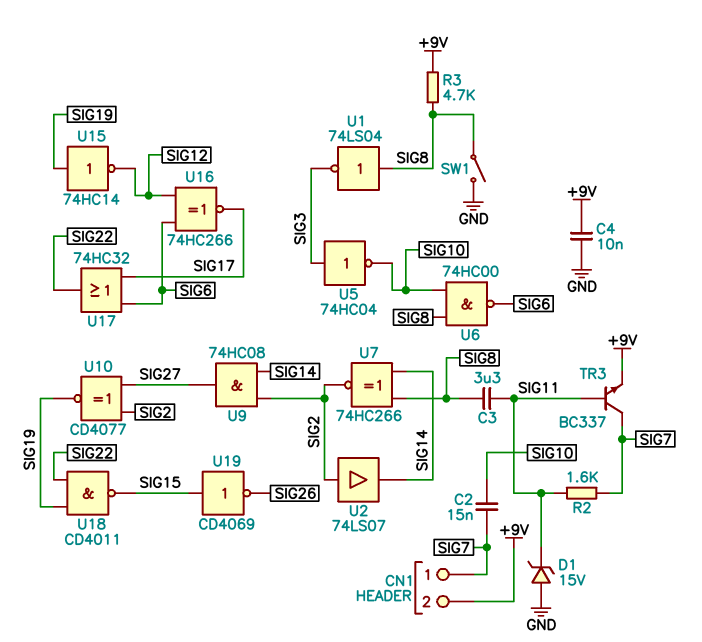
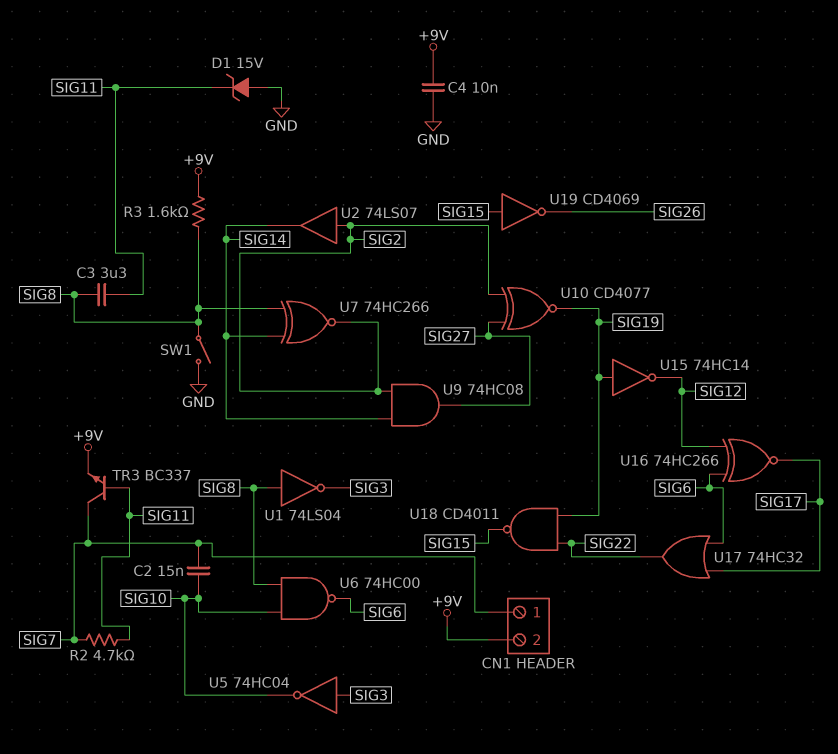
R2: 1.6k (SIG7, SIG11) -> 4.7k (SIG7, SIG11)
R3: 4.7k (+9V, SIG8) -> 1.6k (+9V, SIG8)

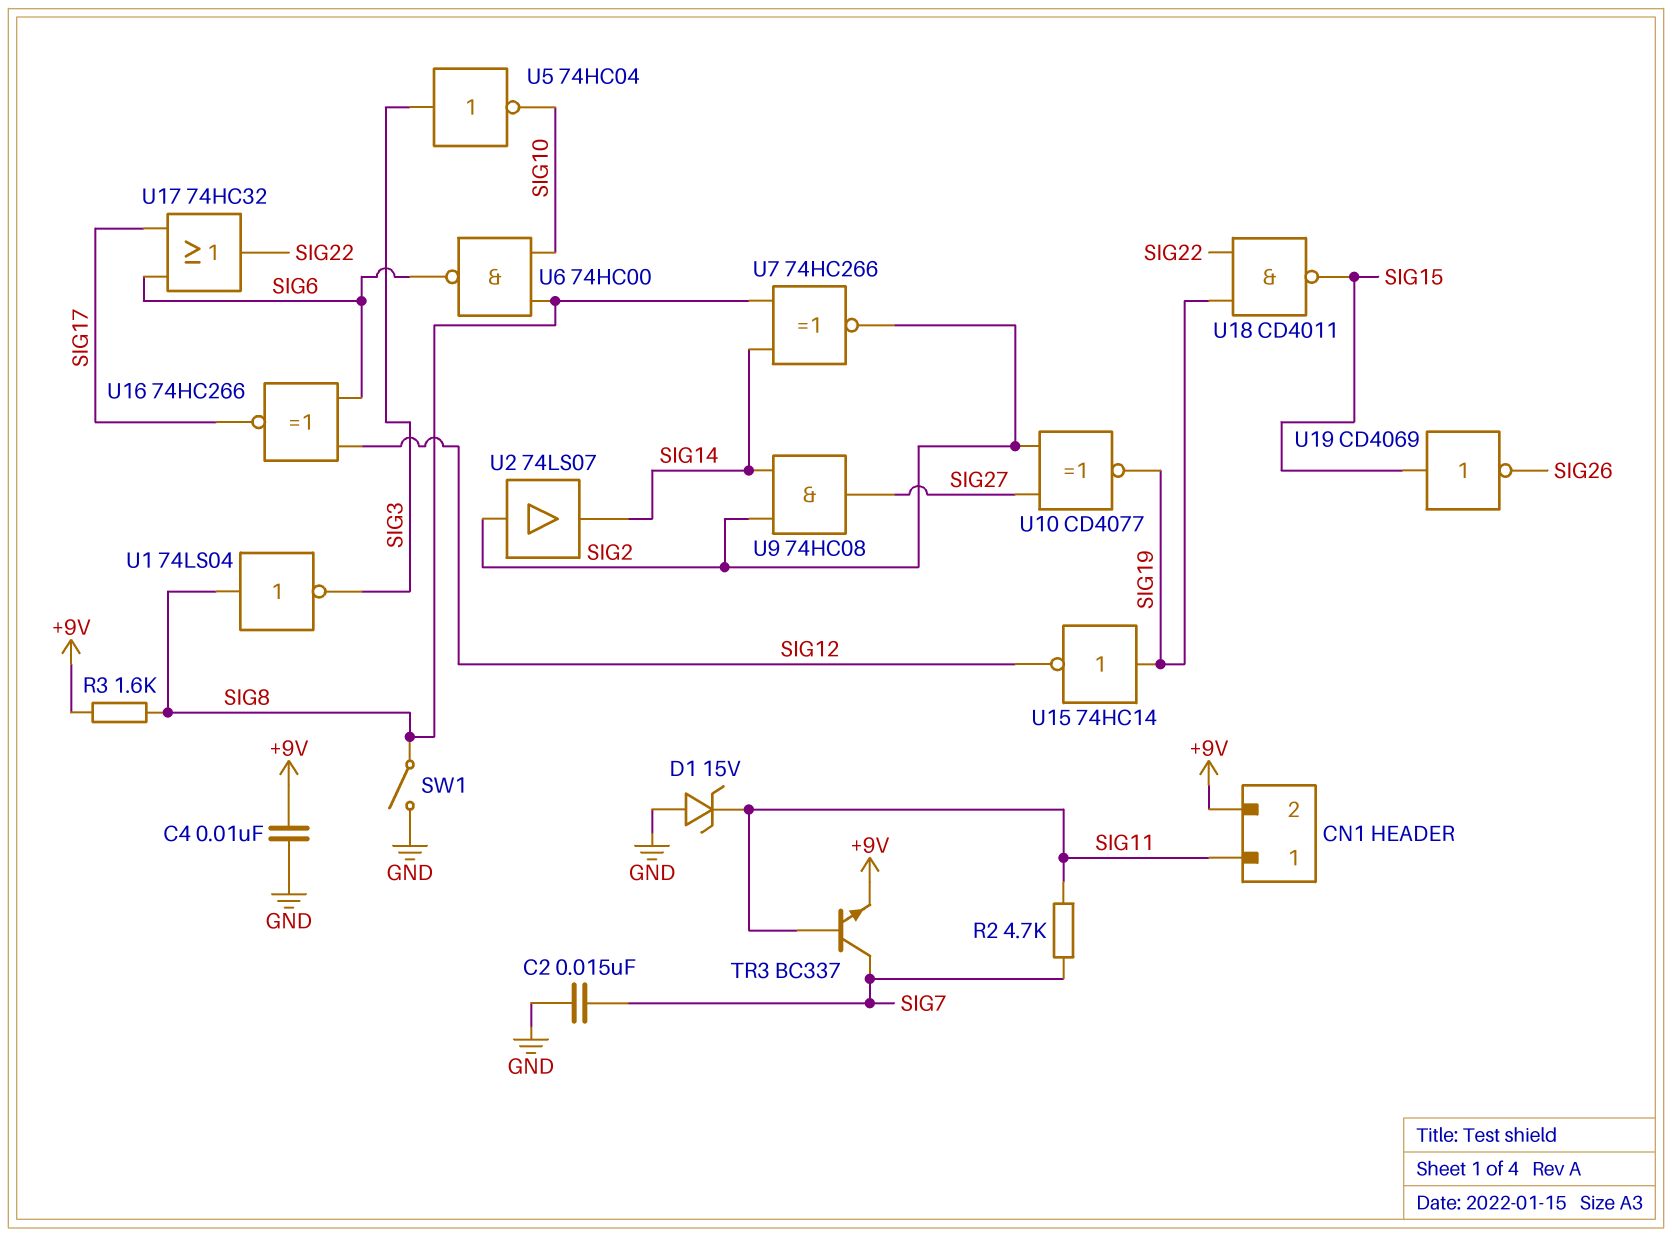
C2: 15nF (SIG7, SIG10) -> 15nF (GND, SIG7)
C3: 3.3uF (SIG8, SIG11) -> none
CN1 pin 1: SIG7 -> SIG11

